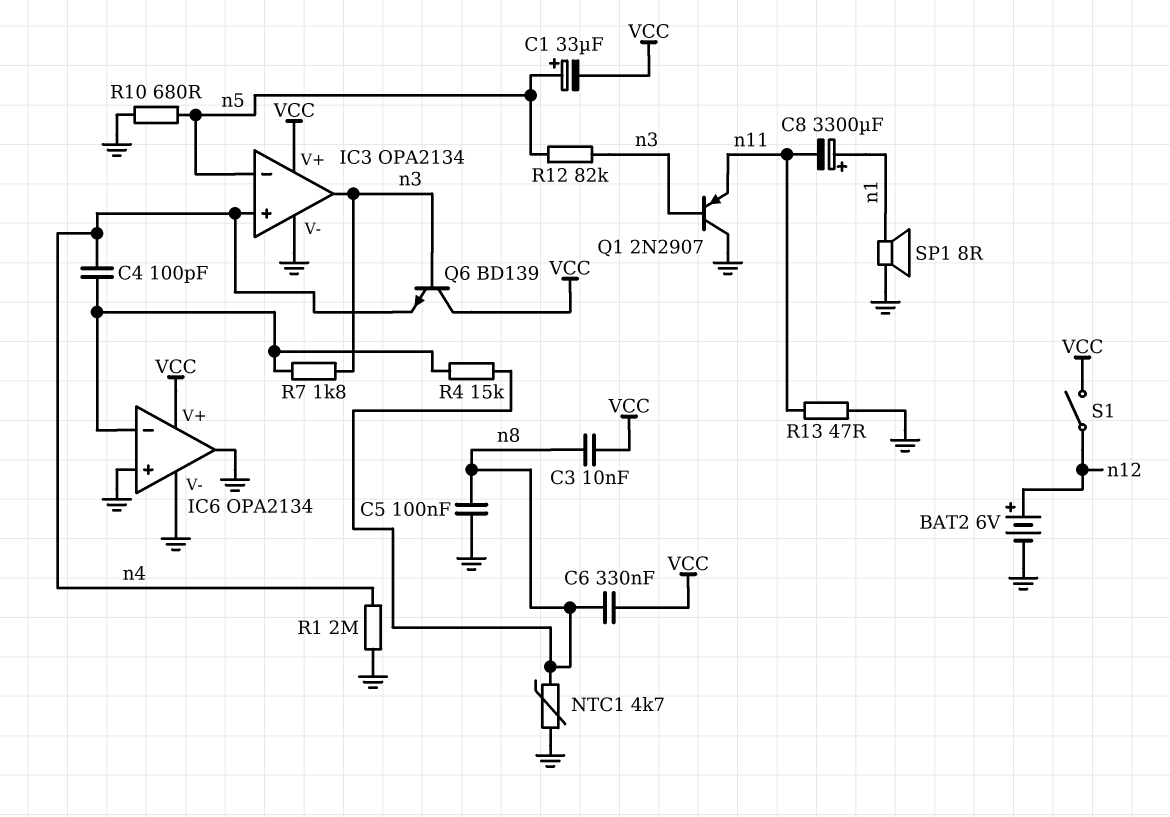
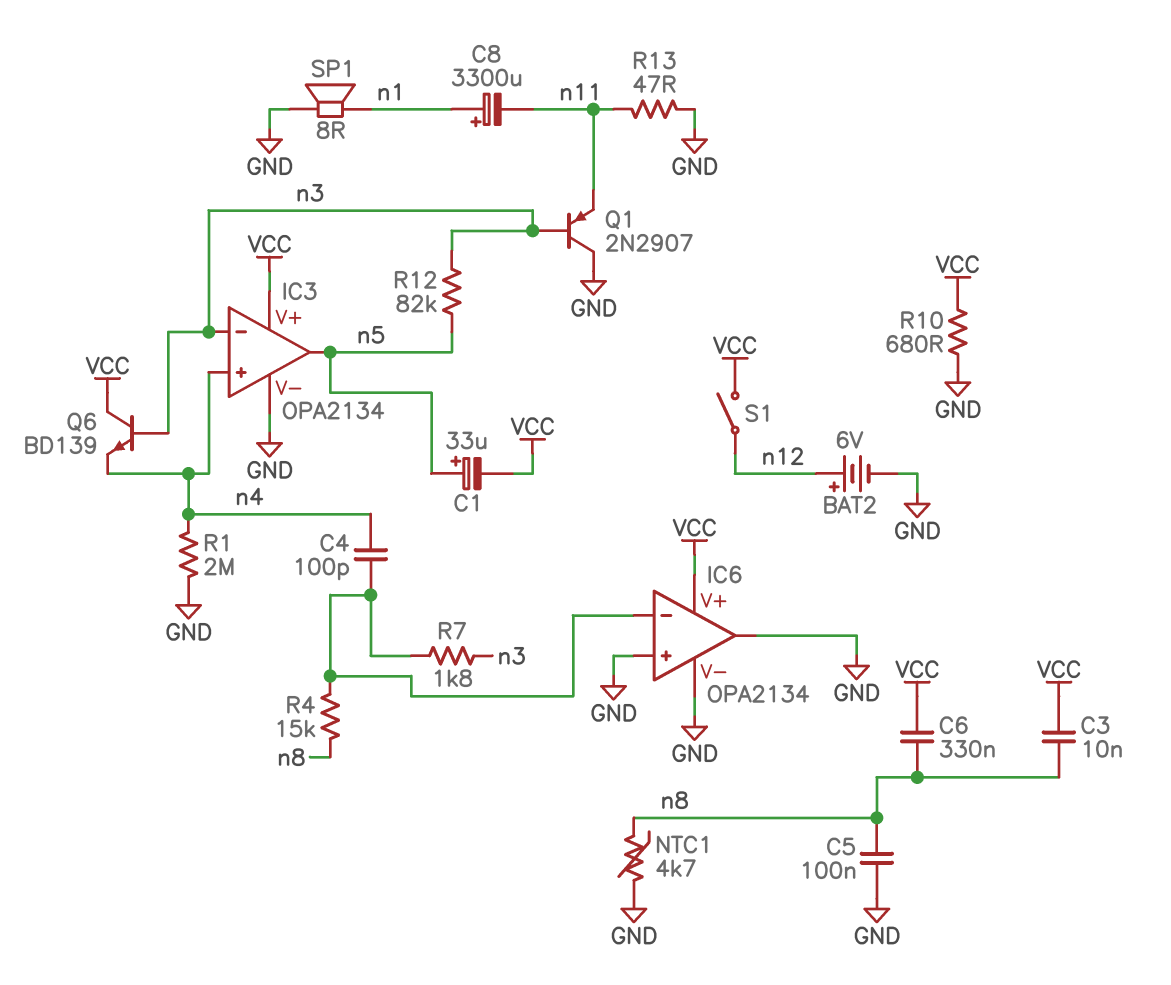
IC3 pin in-: n5 -> n3
IC3 pin out: n3 -> n5
R10: 680 (GND, n5) -> 680 (GND, VCC)

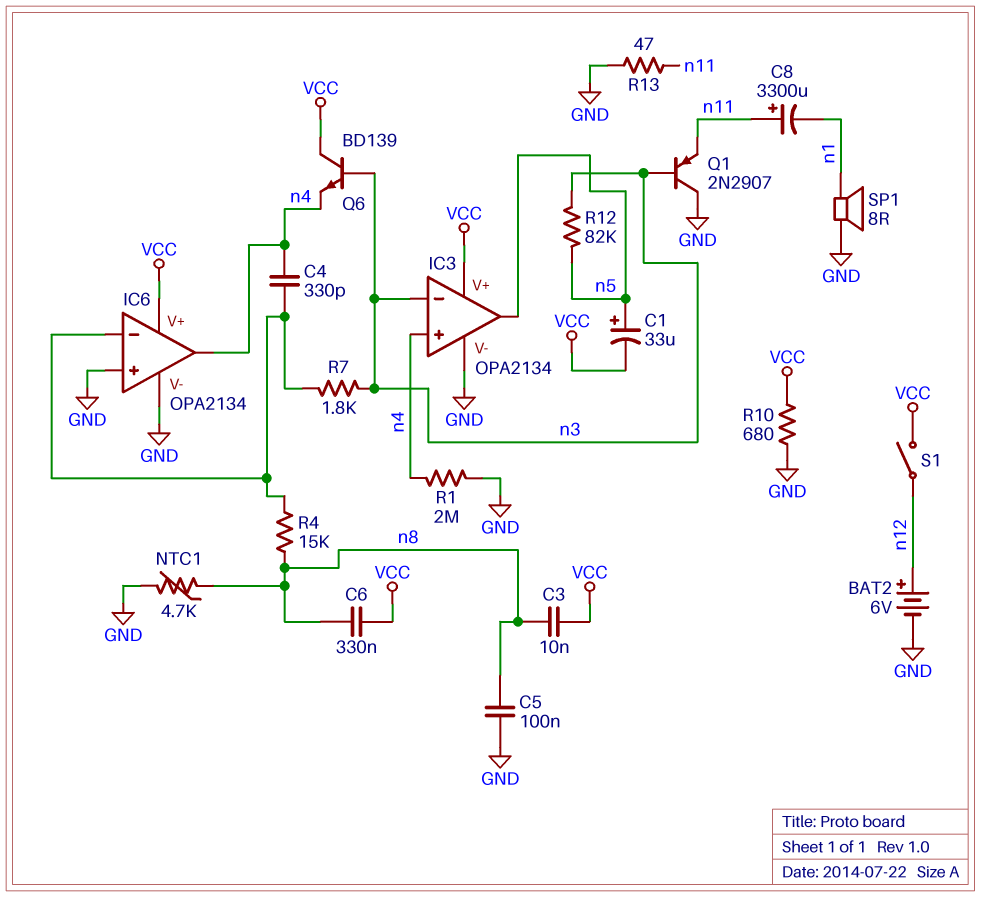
C4: 100pF (IC6/in-, n4) -> 330pF (IC6/in-, n4)
C8: 3300uF (plus n1, minus n11) -> 3300uF (plus n11, minus n1)
IC6 pin out: GND -> n4

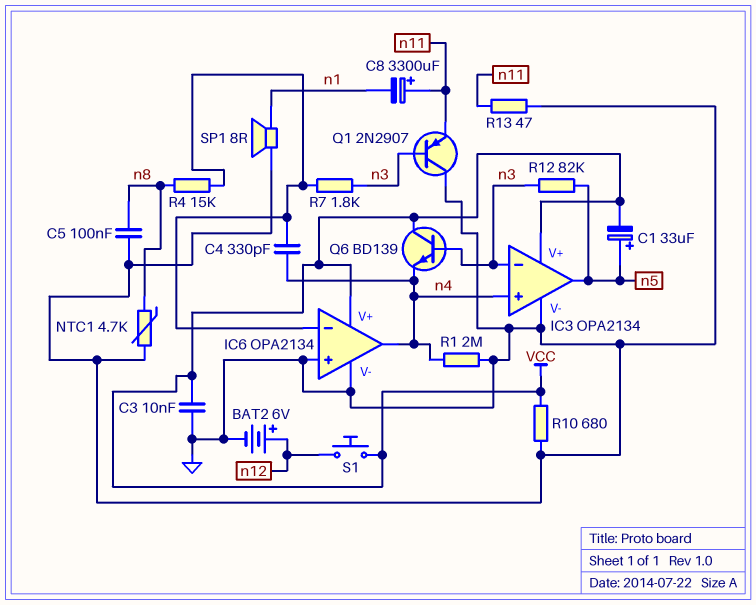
C3: 10nF (VCC, n8) -> 10nF (GND, VCC)
C6: 330nF (VCC, n8) -> none
S1: switch (VCC, n12) -> button (VCC, n12)

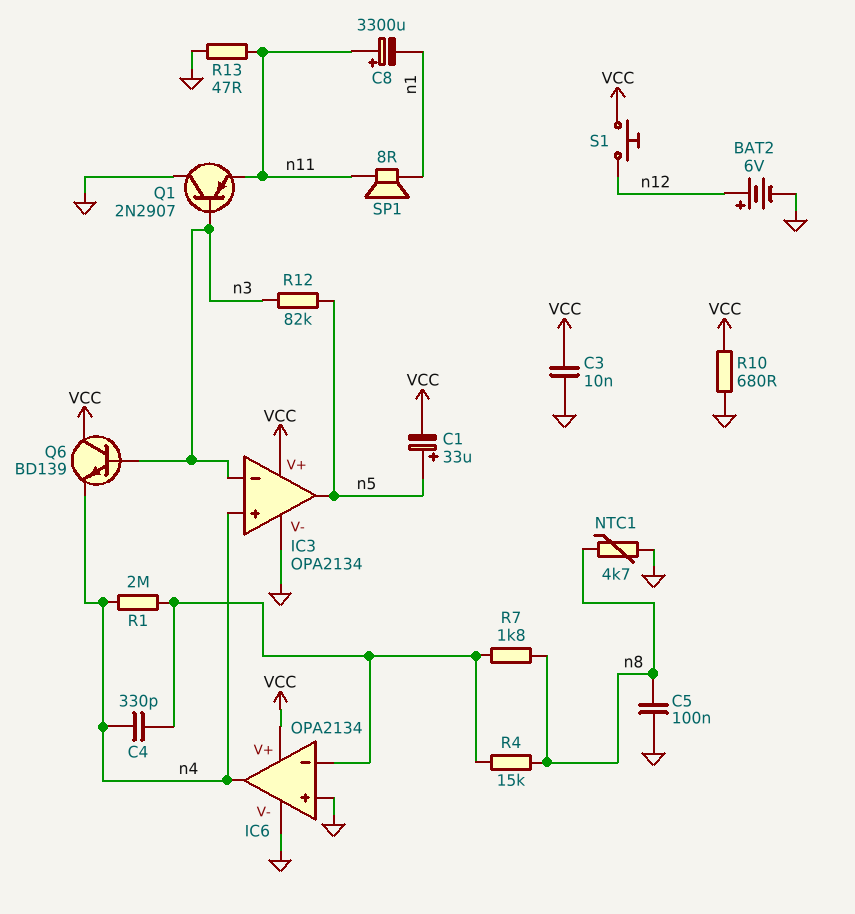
R1: 2M (GND, n4) -> 2M (IC6/in-, n4)
R7: 1.8k (IC6/in-, n3) -> 1.8k (IC6/in-, n8)
SP1: speaker 8R (GND, n1) -> speaker 8R (n1, n11)

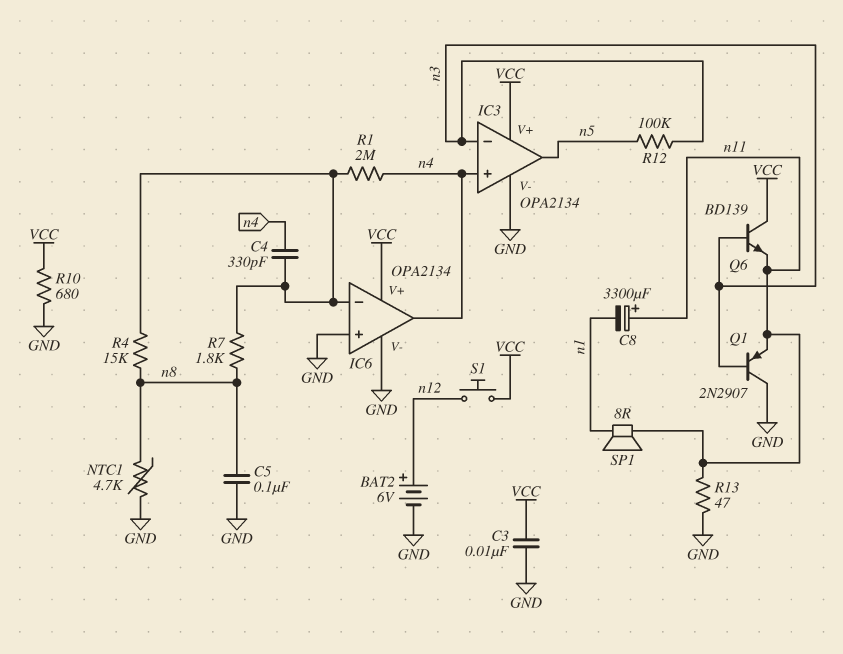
C1: 33uF (plus n5, minus VCC) -> none
Q6: NPN BD139 (B n3, C VCC, E n4) -> NPN BD139 (B n3, C VCC, E n11)
R12: 82k (n3, n5) -> 100k (n3, n5)

